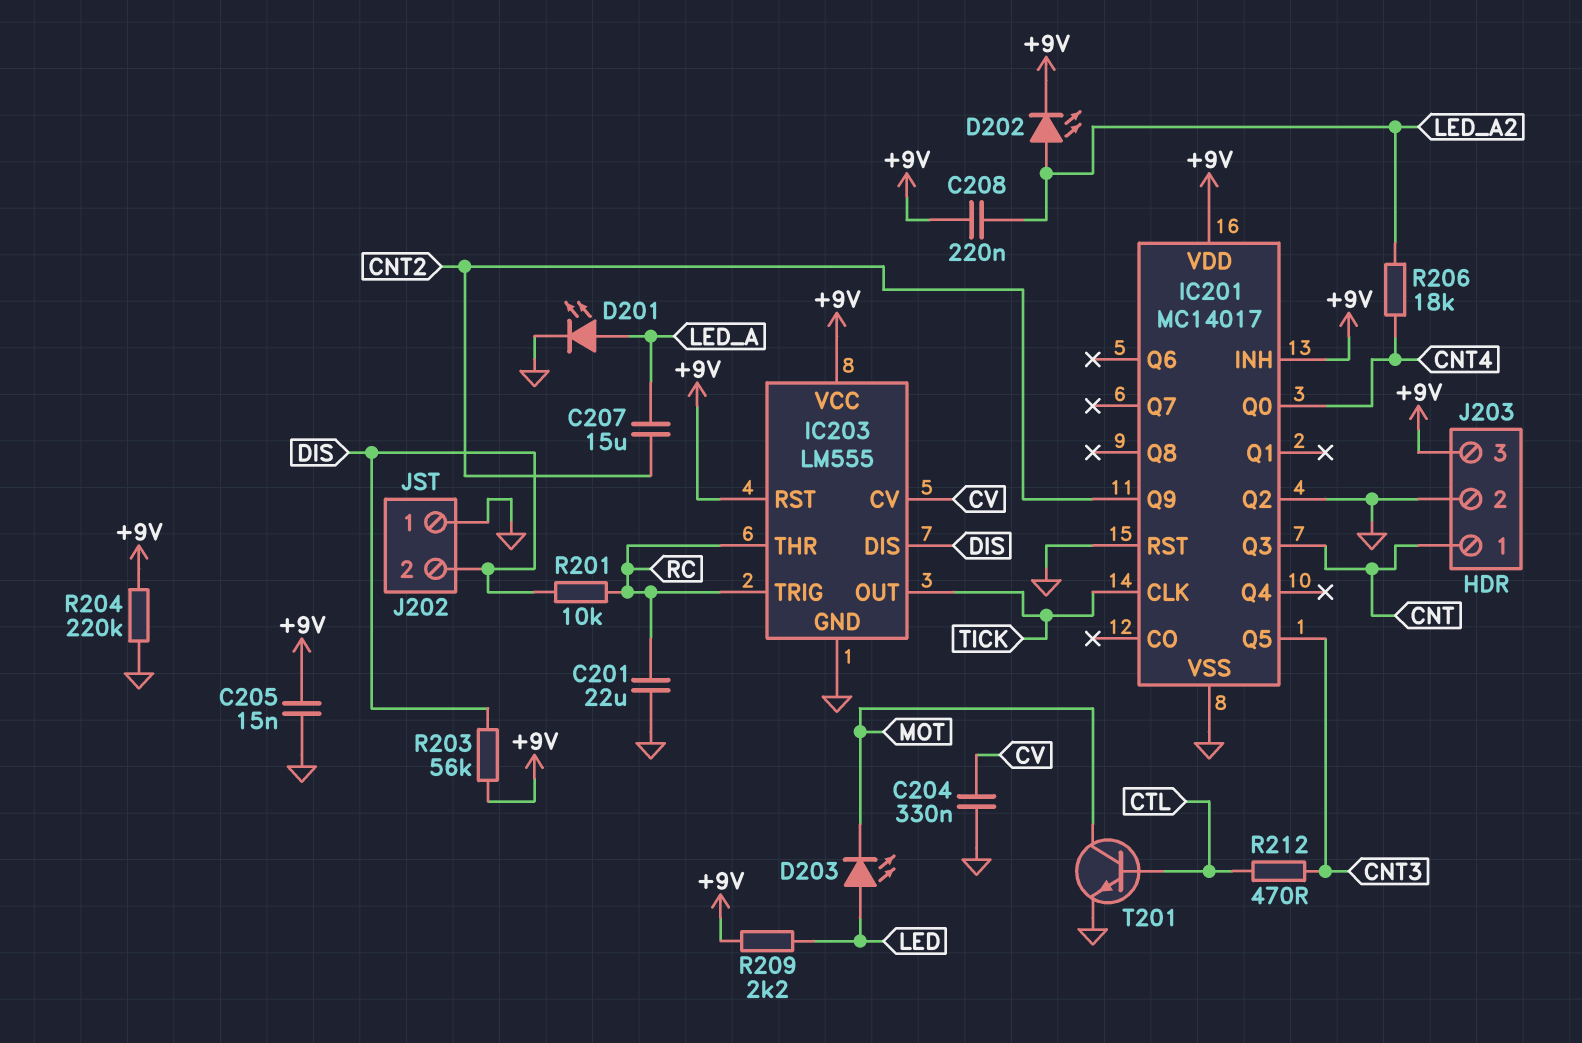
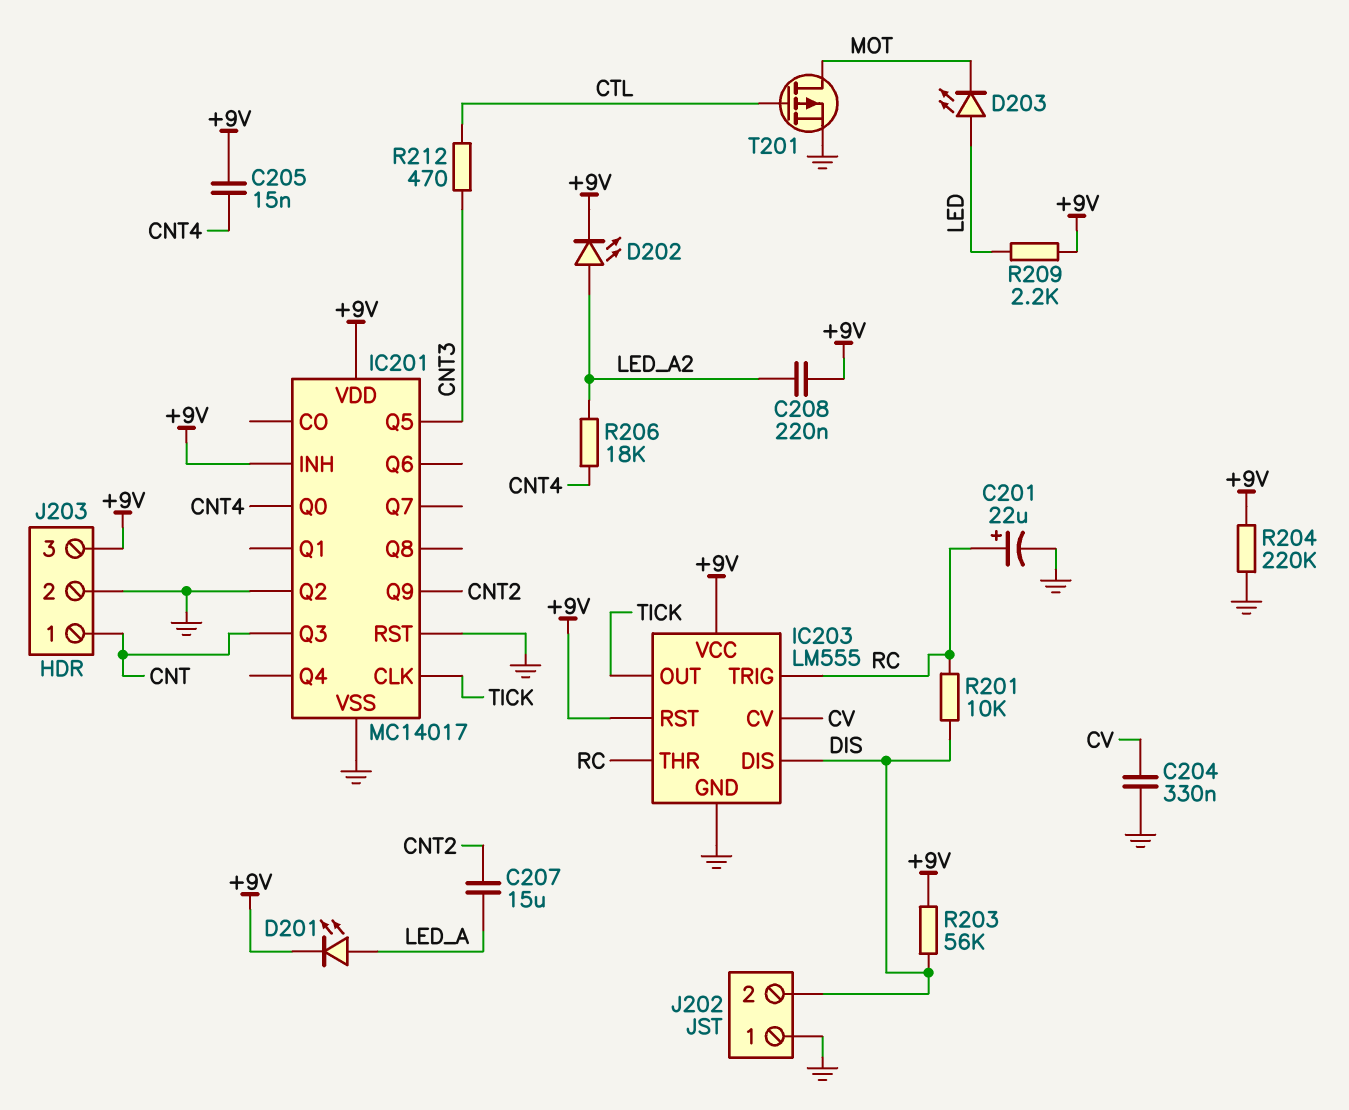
C201: 22uF (GND, RC) -> 22uF (plus RC, minus GND)
C205: 15nF (+9V, GND) -> 15nF (+9V, CNT4)
D201: LED (A LED_A, K GND) -> LED (A LED_A, K +9V)
T201: NPN (B CTL, C MOT, E GND) -> PMOS (G CTL, D MOT, S GND)

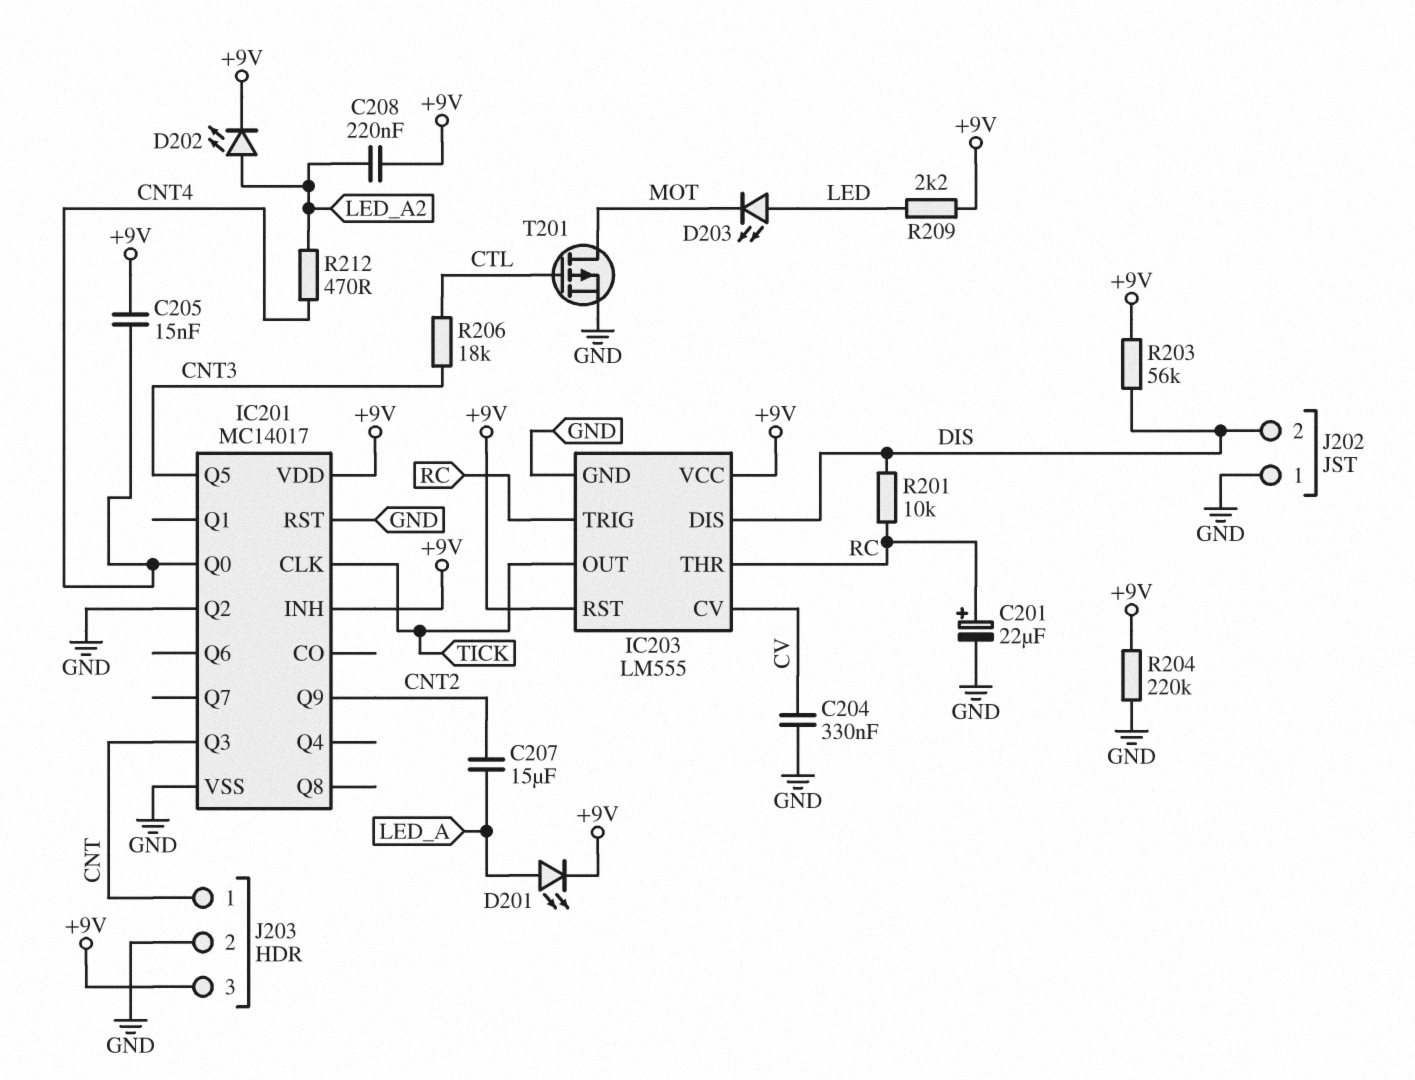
R206: 18k (CNT4, LED_A2) -> 18k (CNT3, CTL)
R212: 470 (CNT3, CTL) -> 470 (CNT4, LED_A2)

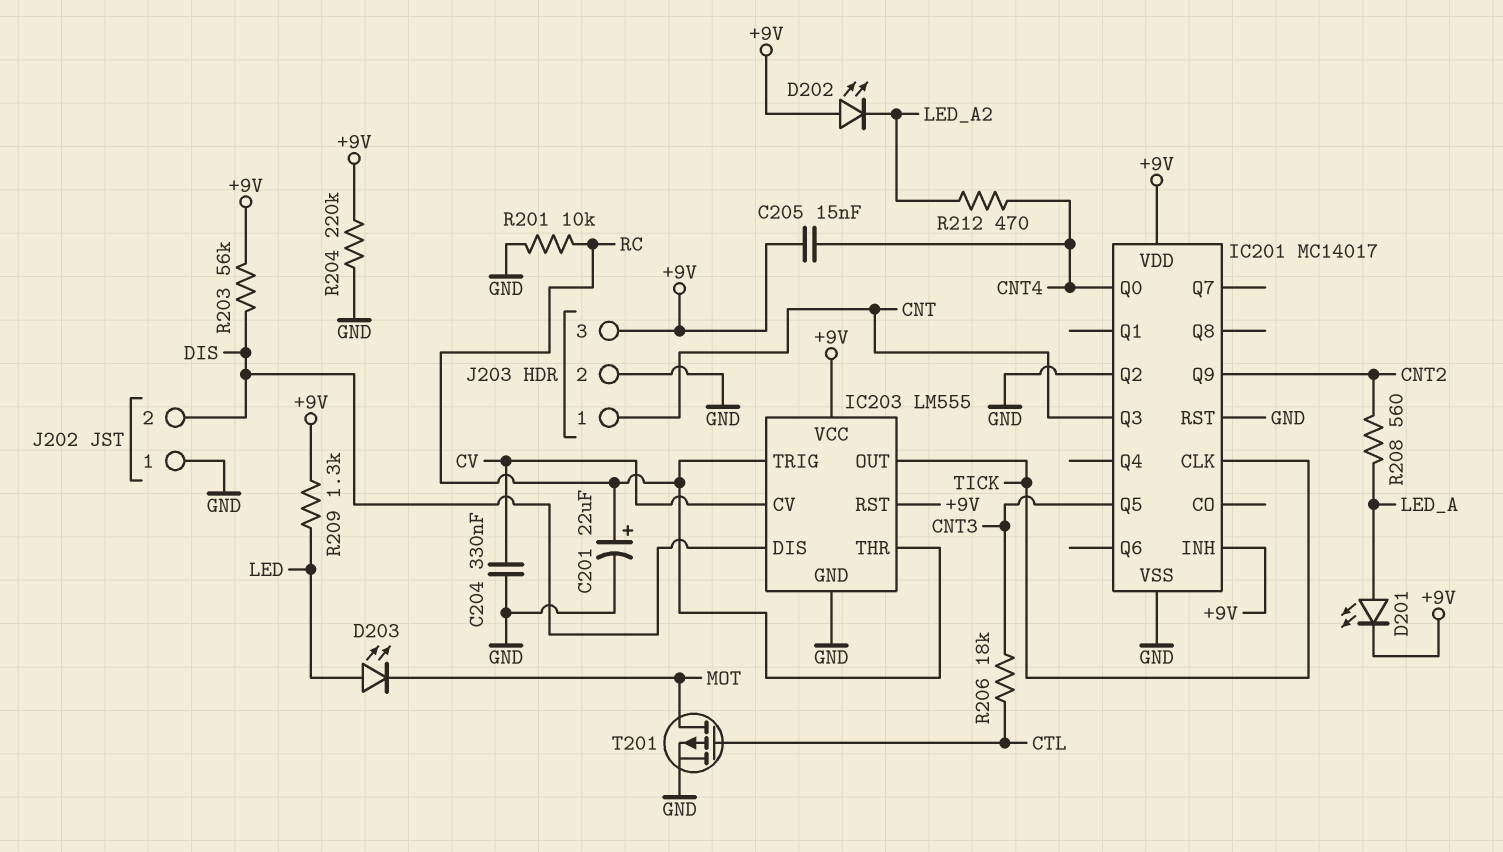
C207: 15uF (CNT2, LED_A) -> none
C208: 220nF (+9V, LED_A2) -> none
D202: LED (A LED_A2, K +9V) -> LED (A +9V, K LED_A2)
R201: 10k (DIS, RC) -> 10k (GND, RC)
R208: none -> 560 (CNT2, LED_A)
R209: 2.2k (+9V, LED) -> 1.3k (+9V, LED)

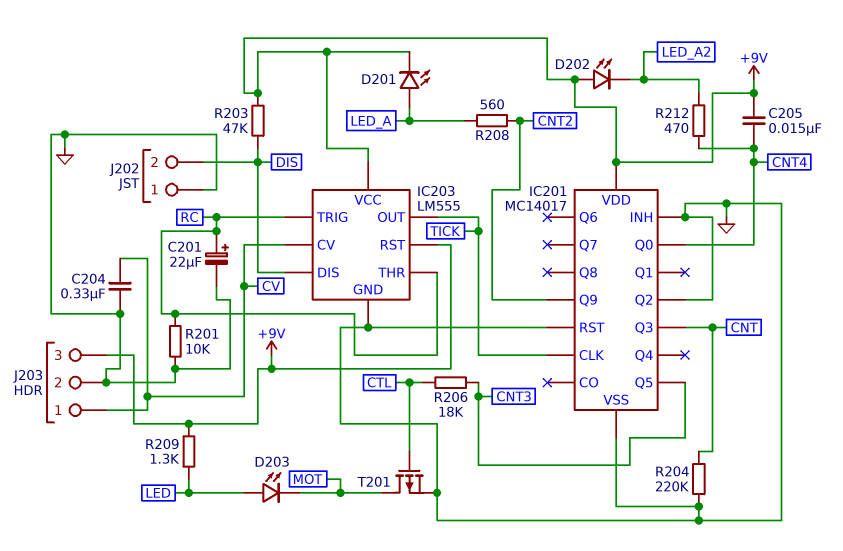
IC201 pin INH: +9V -> GND
J203 pin 1: CNT -> CV
R203: 56k (+9V, DIS) -> 47k (+9V, DIS)
R204: 220k (+9V, GND) -> 220k (CNT, GND)

